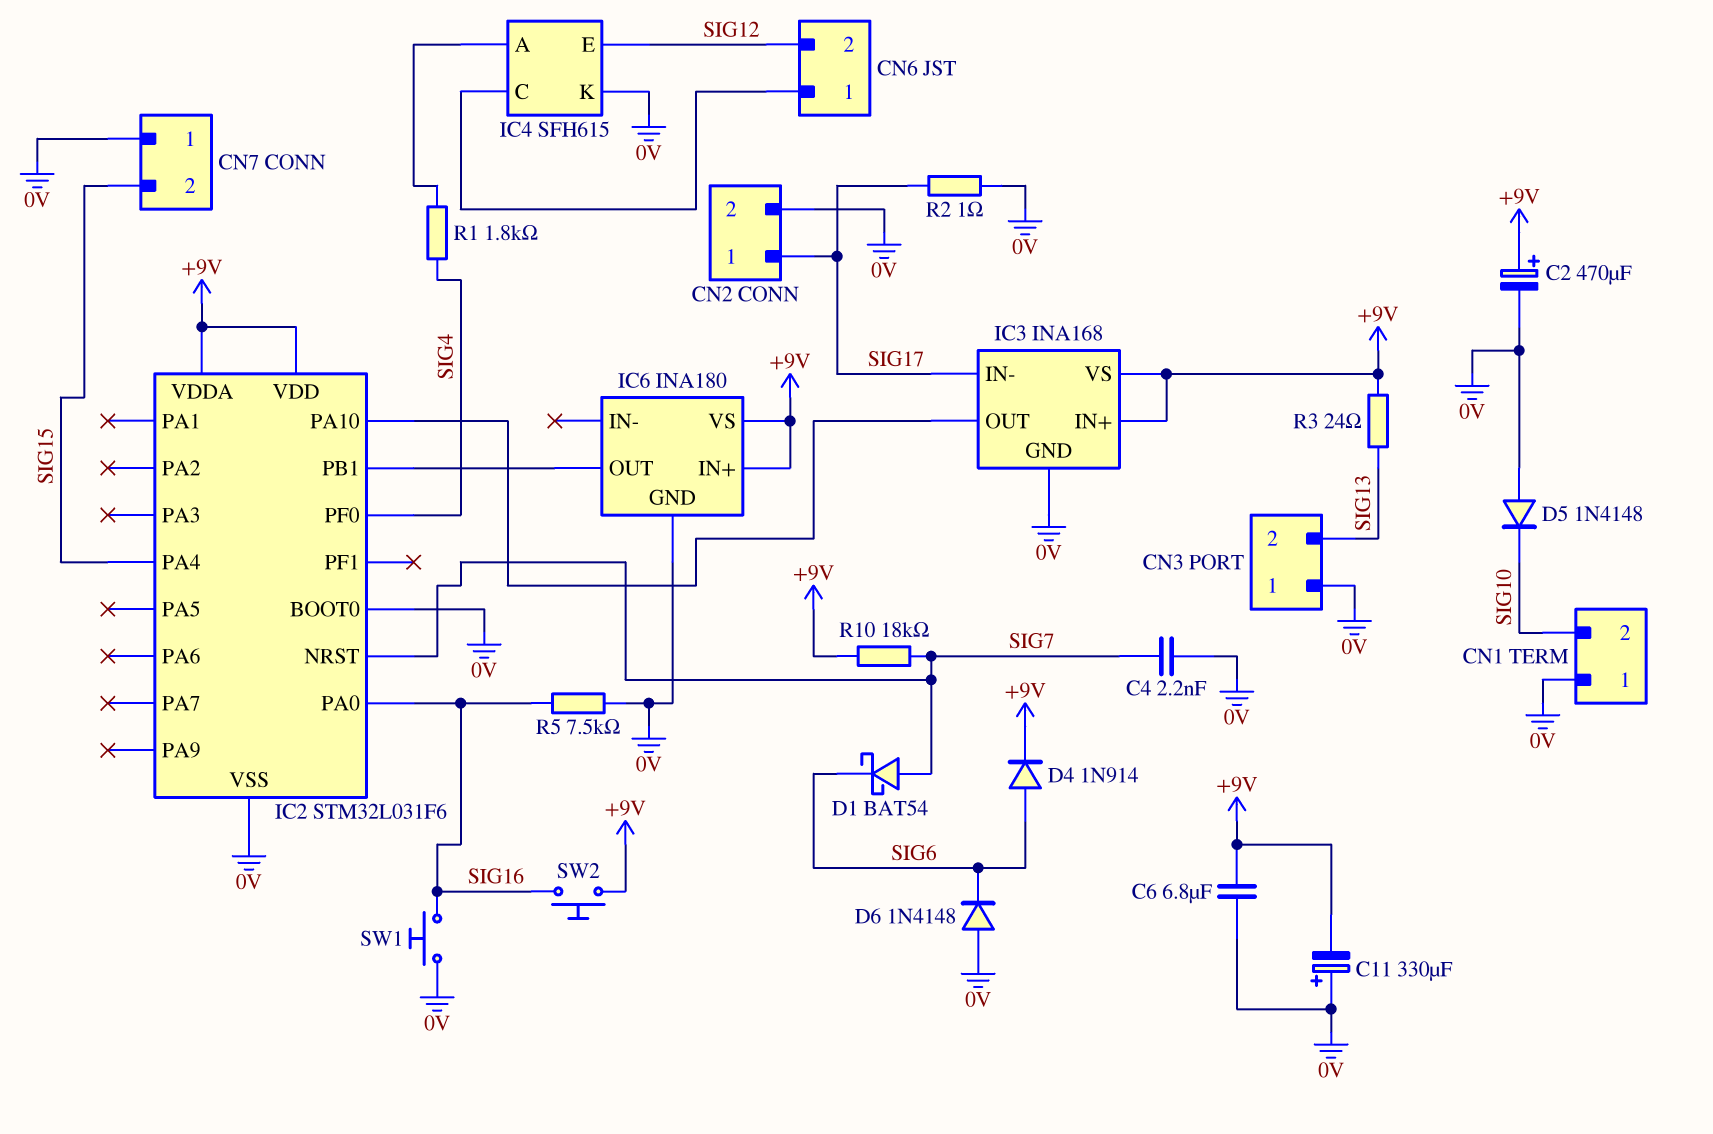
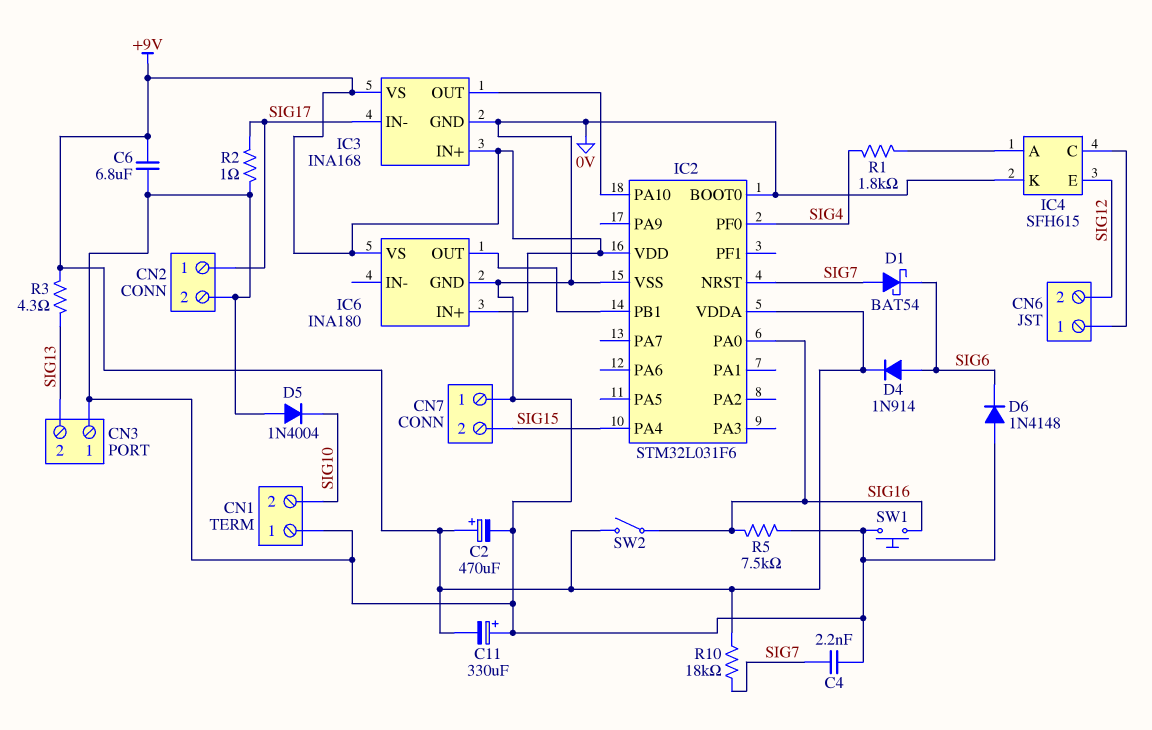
D5: diode 1N4148 (A 0V, K SIG10) -> diode 1N4004 (A 0V, K SIG10)
R3: 24 (+9V, SIG13) -> 4.3 (+9V, SIG13)
SW2: button (+9V, SIG16) -> switch (+9V, SIG16)

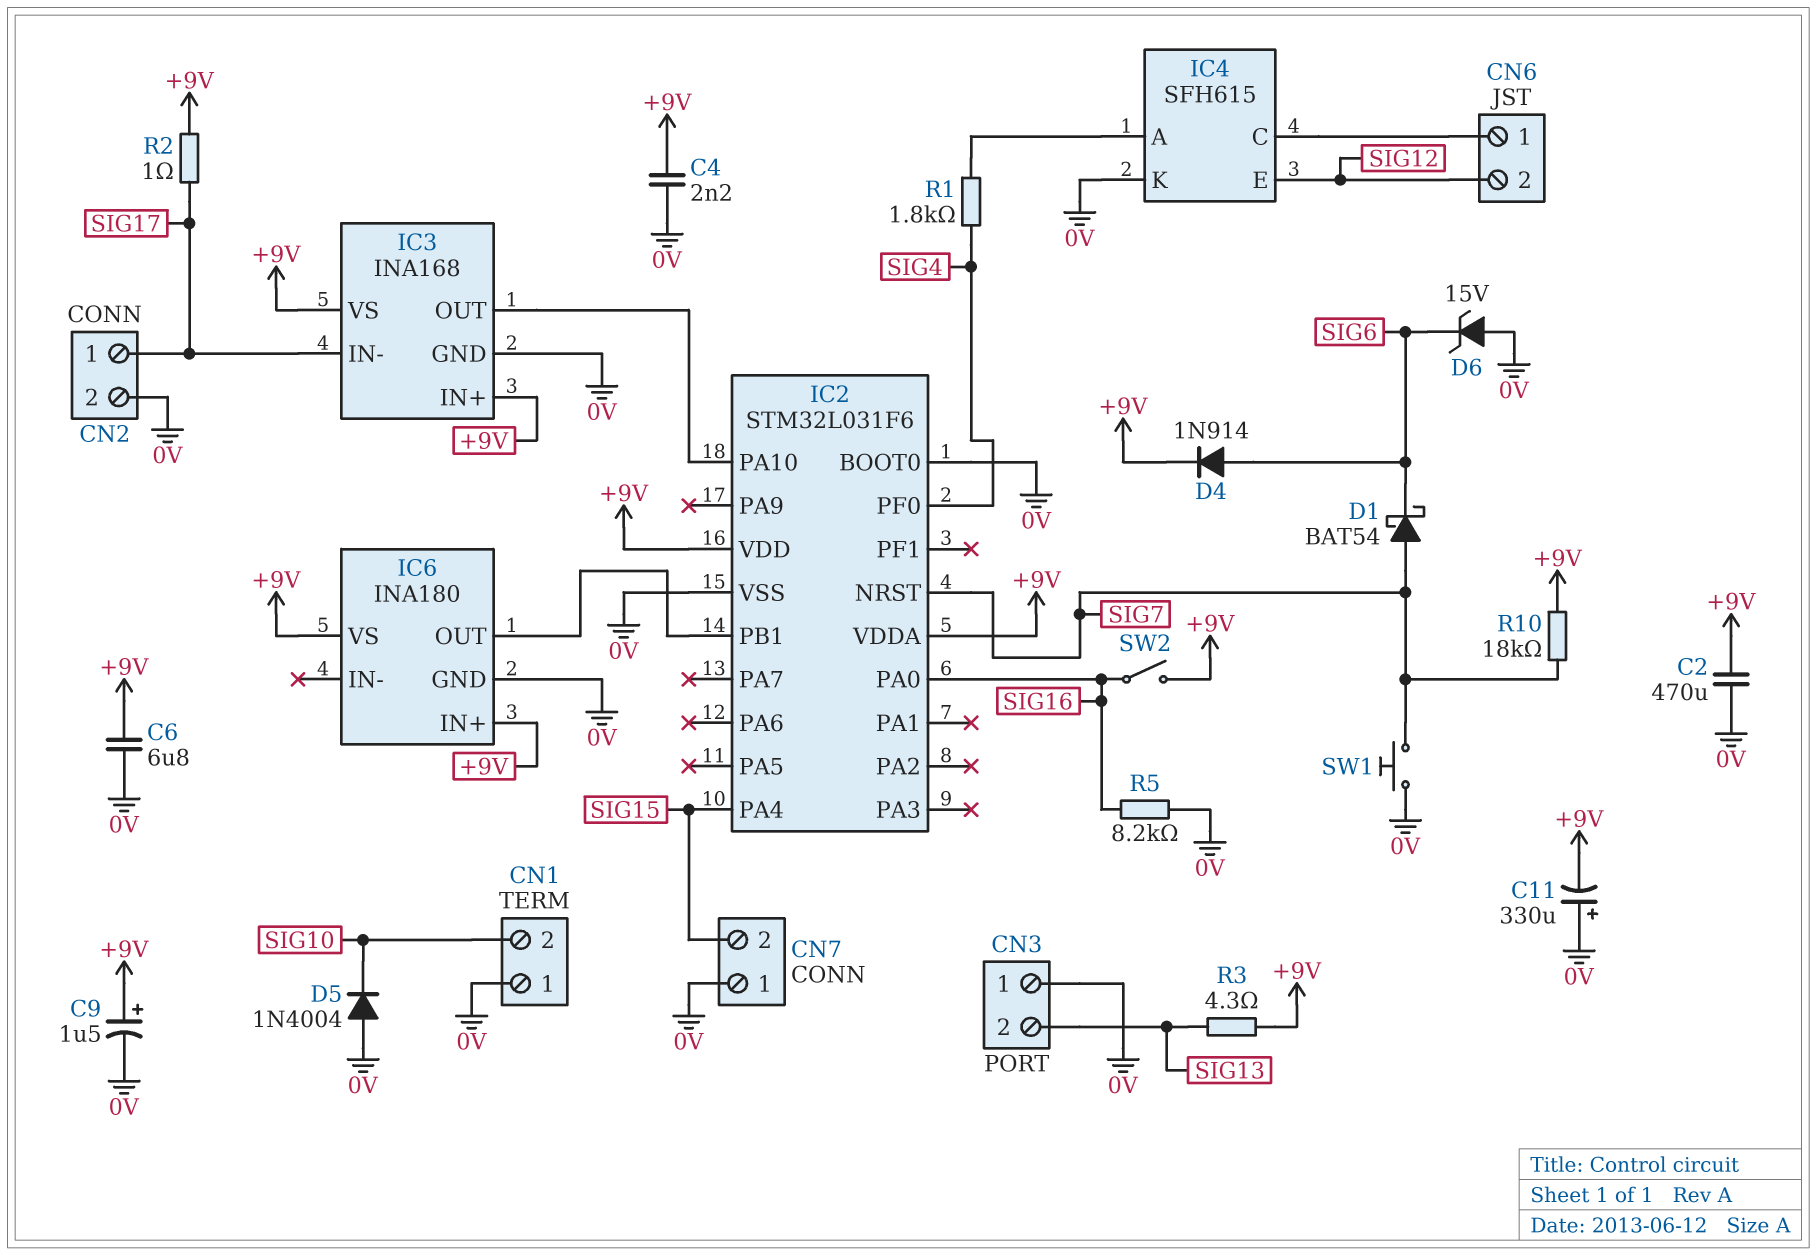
C2: 470uF (plus +9V, minus 0V) -> 470uF (+9V, 0V)
C4: 2.2nF (0V, SIG7) -> 2.2nF (+9V, 0V)
C9: none -> 1.5uF (plus +9V, minus 0V)
D6: diode 1N4148 (A 0V, K SIG6) -> zener 15V (A 0V, K SIG6)
R2: 1 (0V, SIG17) -> 1 (+9V, SIG17)
R5: 7.5k (0V, SIG16) -> 8.2k (0V, SIG16)
SW1: button (0V, SIG16) -> button (0V, SIG7)

